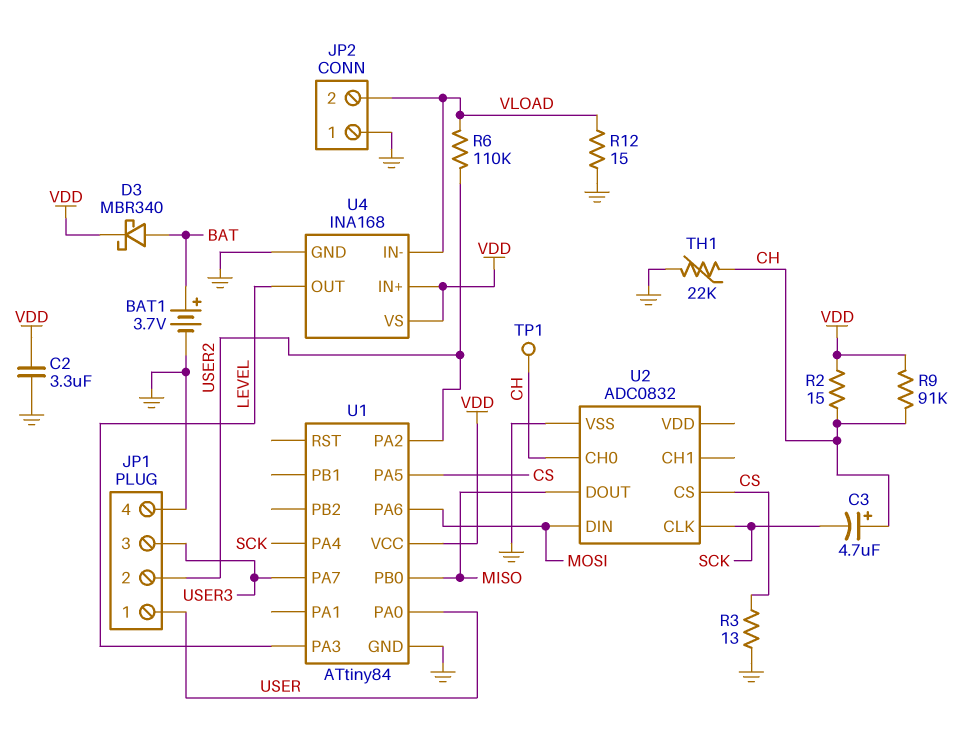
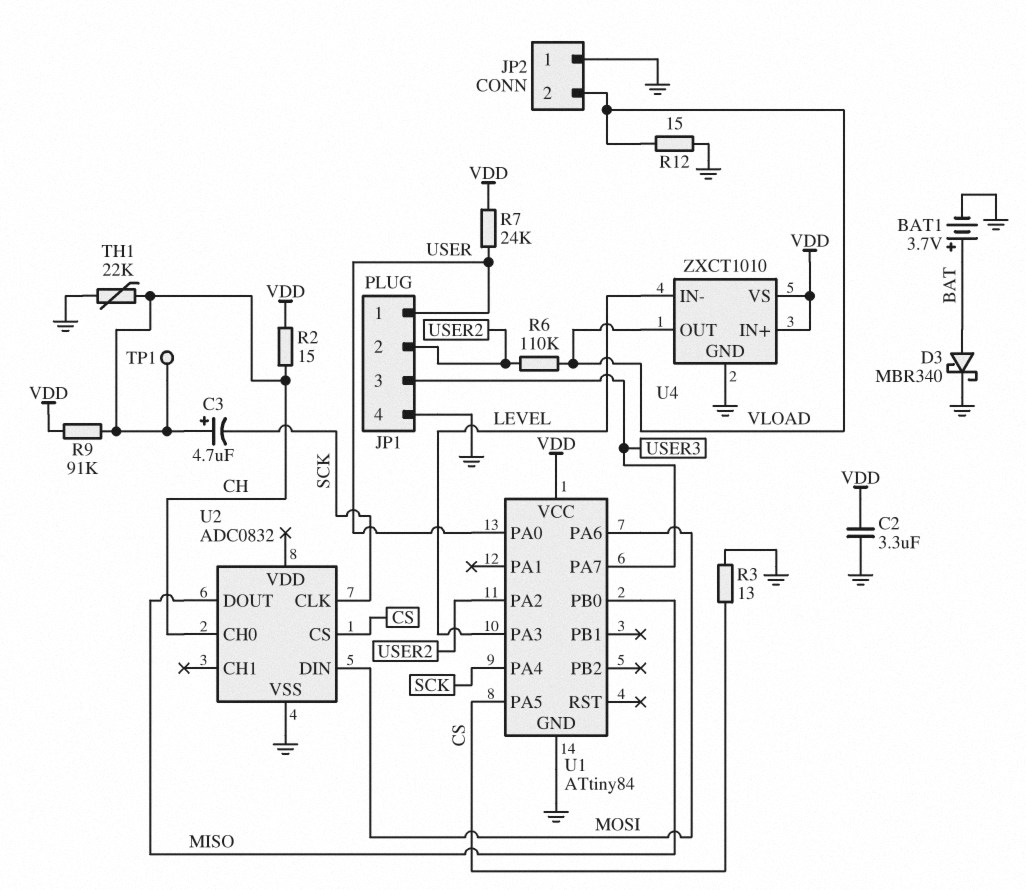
D3: schottky MBR340 (A BAT, K VDD) -> schottky MBR340 (A BAT, K GND)
R7: none -> 24k (USER, VDD)
U4: INA168 -> ZXCT1010
U4 pin IN-: VLOAD -> LEVEL
U4 pin OUT: LEVEL -> VLOAD

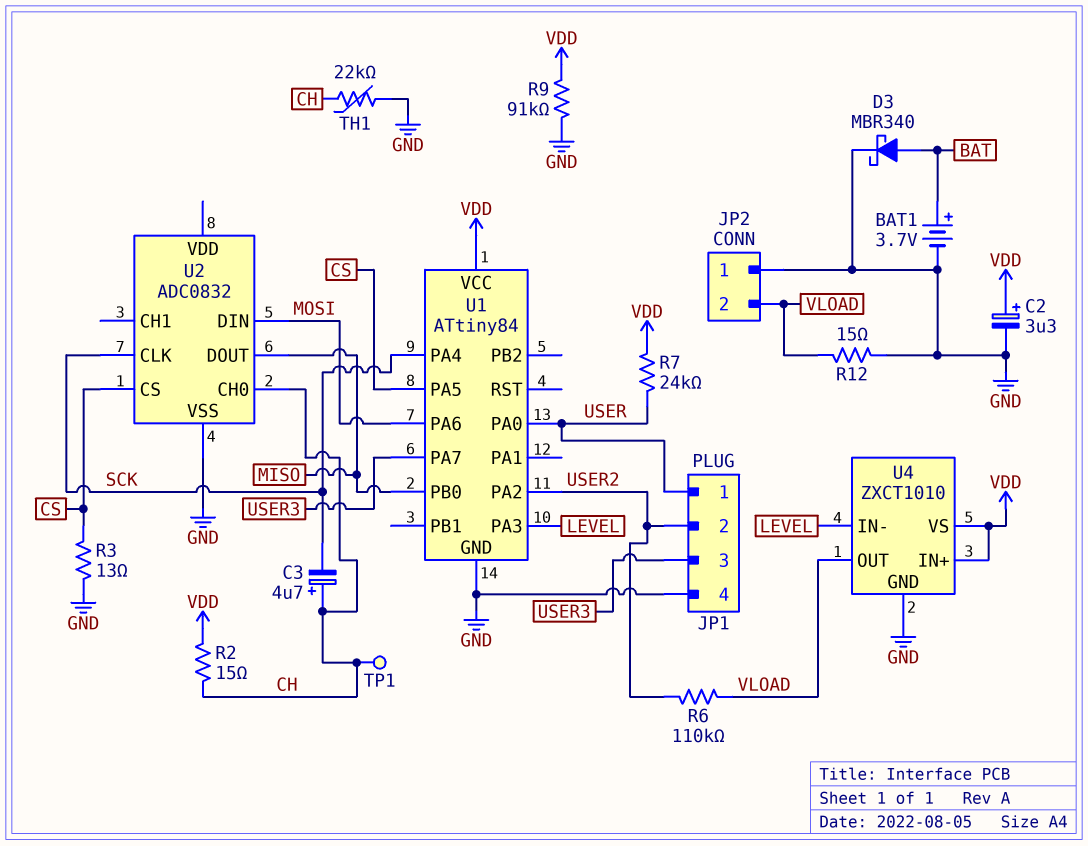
C2: 3.3uF (GND, VDD) -> 3.3uF (plus VDD, minus GND)
R9: 91k (CH, VDD) -> 91k (GND, VDD)

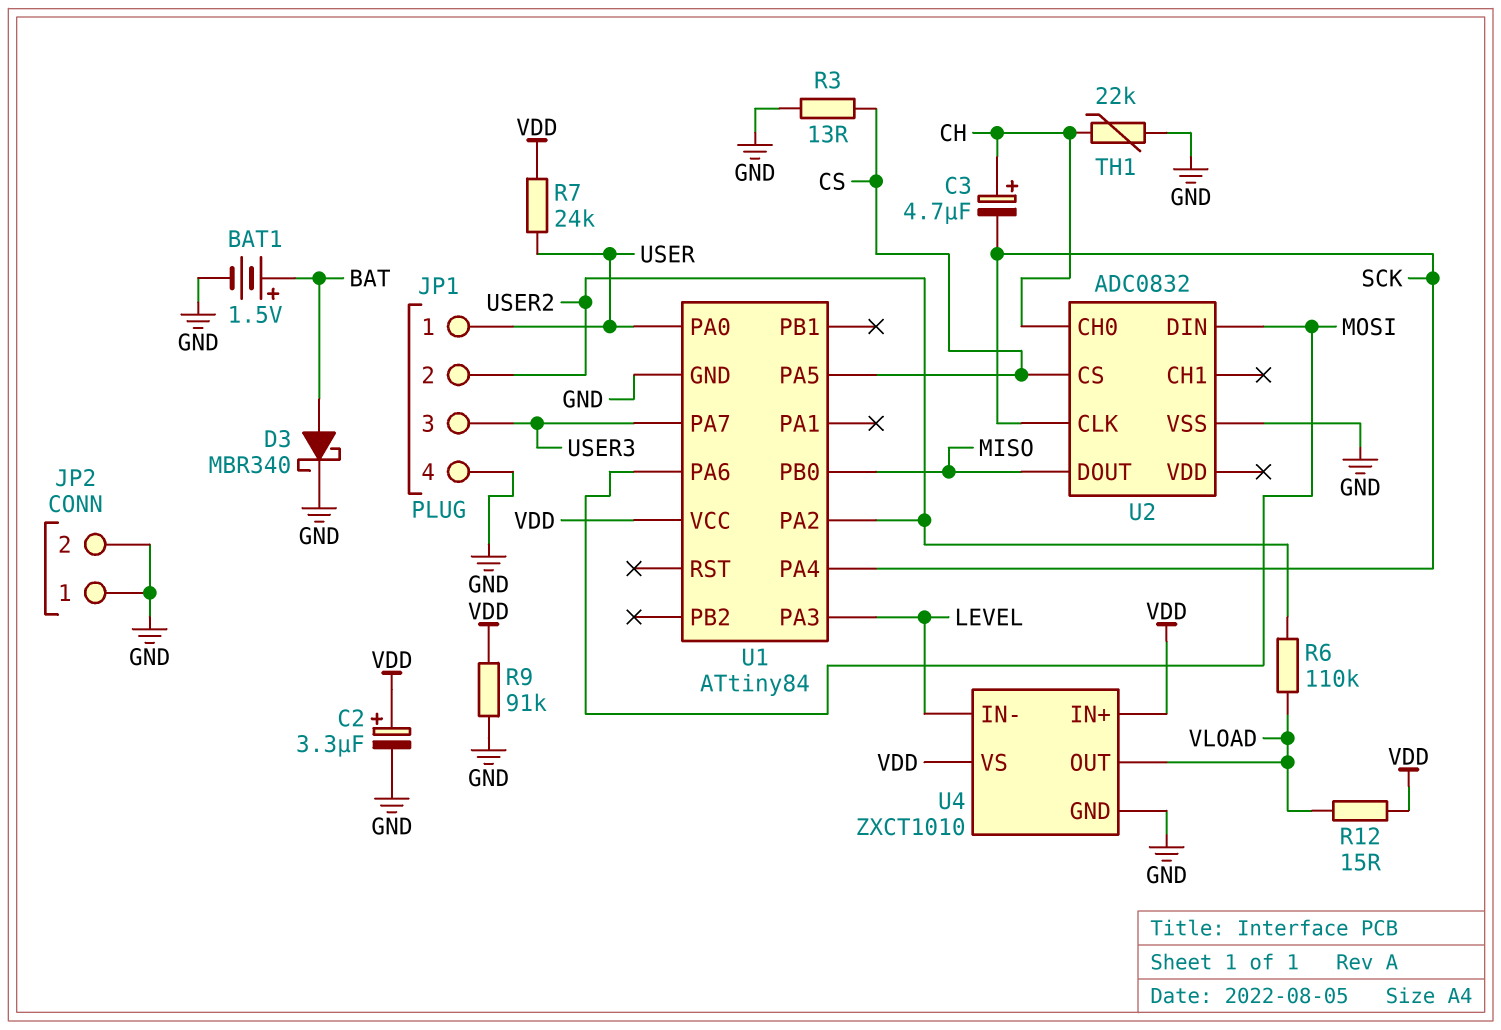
BAT1: 3.7V (plus BAT, minus GND) -> 1.5V (plus BAT, minus GND)
JP2 pin 2: VLOAD -> GND
R2: 15 (CH, VDD) -> none
R12: 15 (GND, VLOAD) -> 15 (VDD, VLOAD)
TP1: test point (CH) -> none

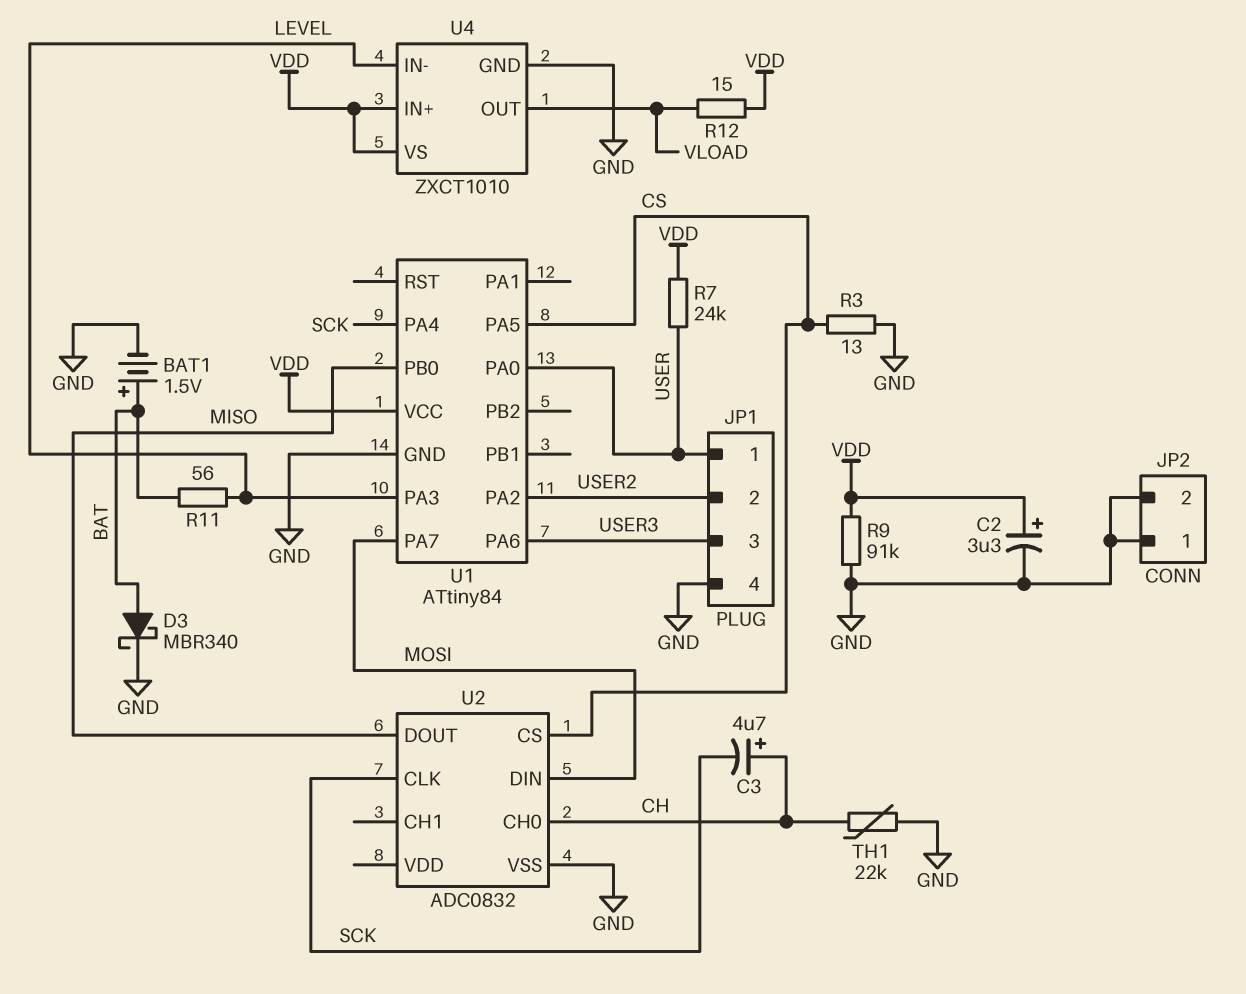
R6: 110k (USER2, VLOAD) -> none
R11: none -> 56 (BAT, LEVEL)
U1 pin PA6: MOSI -> USER3
U1 pin PA7: USER3 -> MOSI

